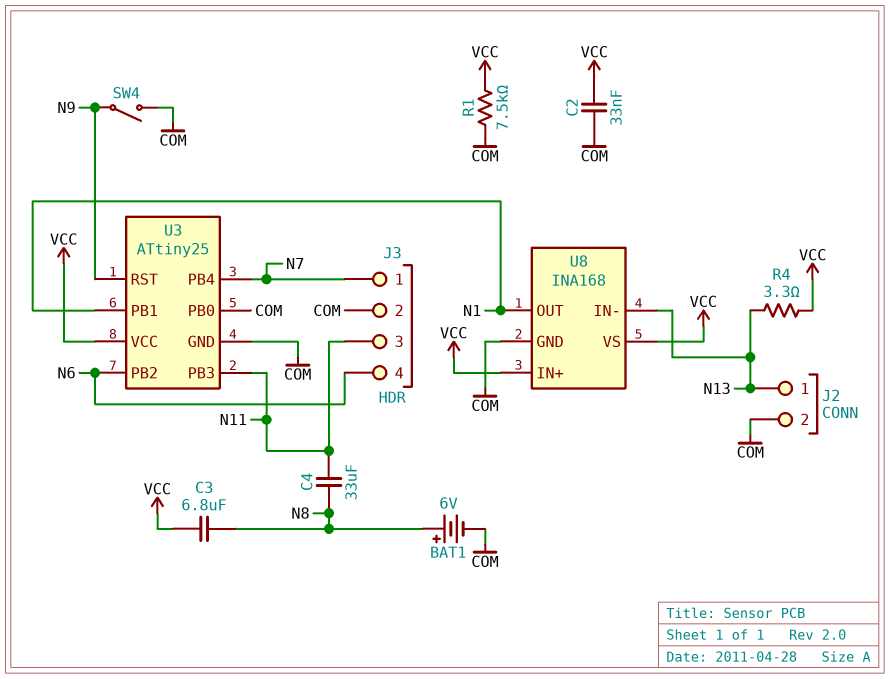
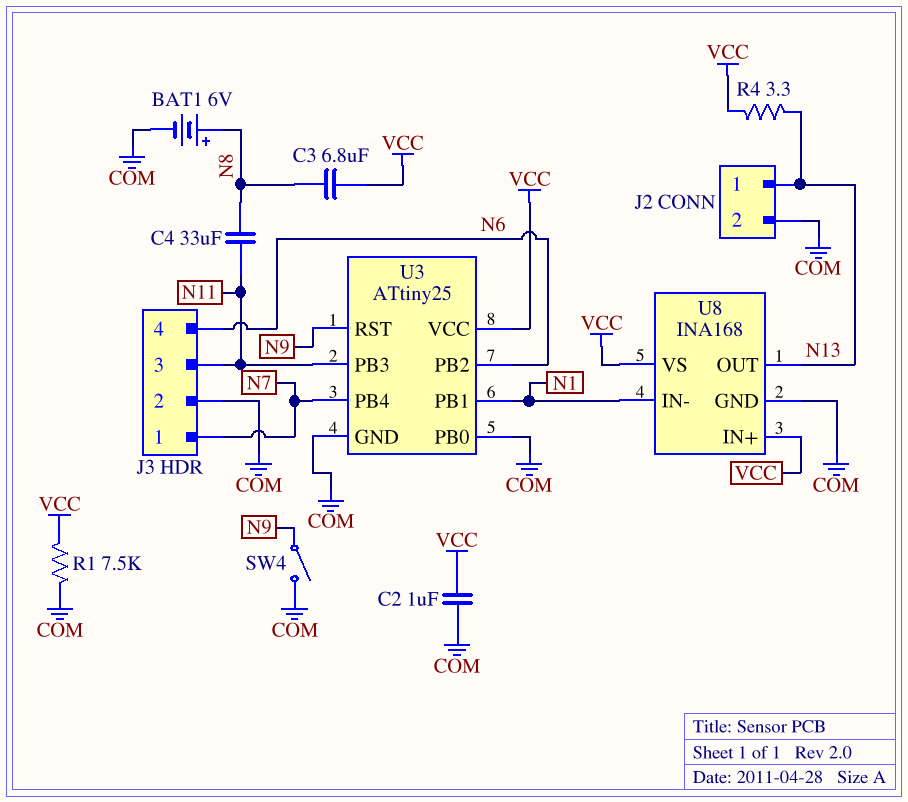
C2: 33nF (COM, VCC) -> 1uF (COM, VCC)
U8 pin IN-: N13 -> N1
U8 pin OUT: N1 -> N13

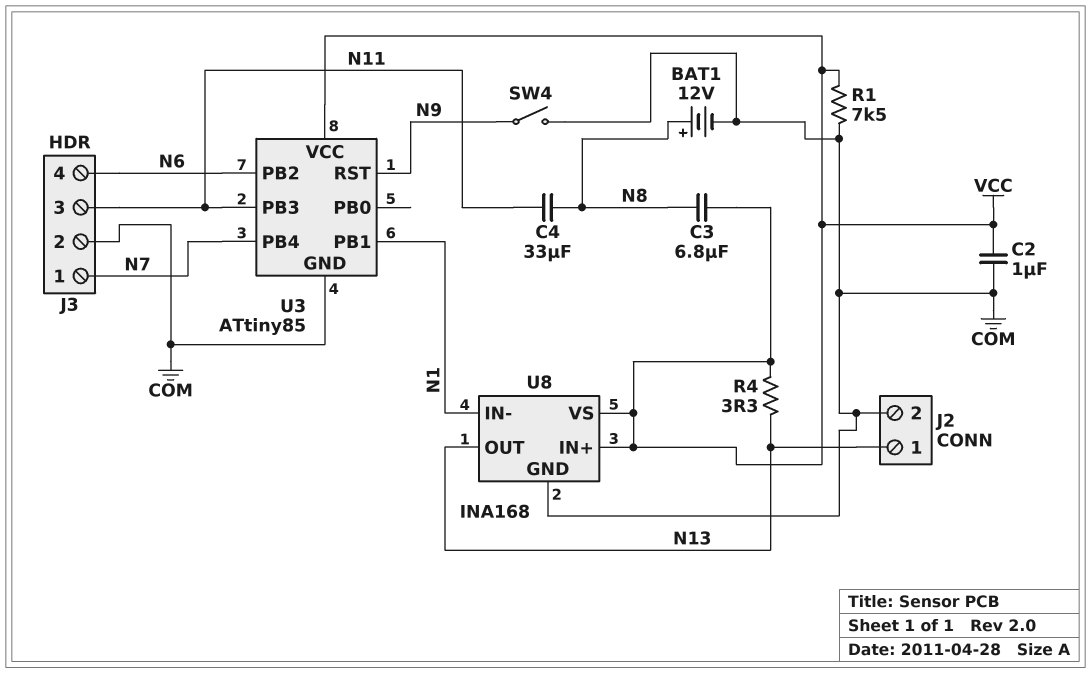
BAT1: 6V (plus N8, minus COM) -> 12V (plus N8, minus COM)
U3: ATtiny25 -> ATtiny85
U3 pin PB0: COM -> none

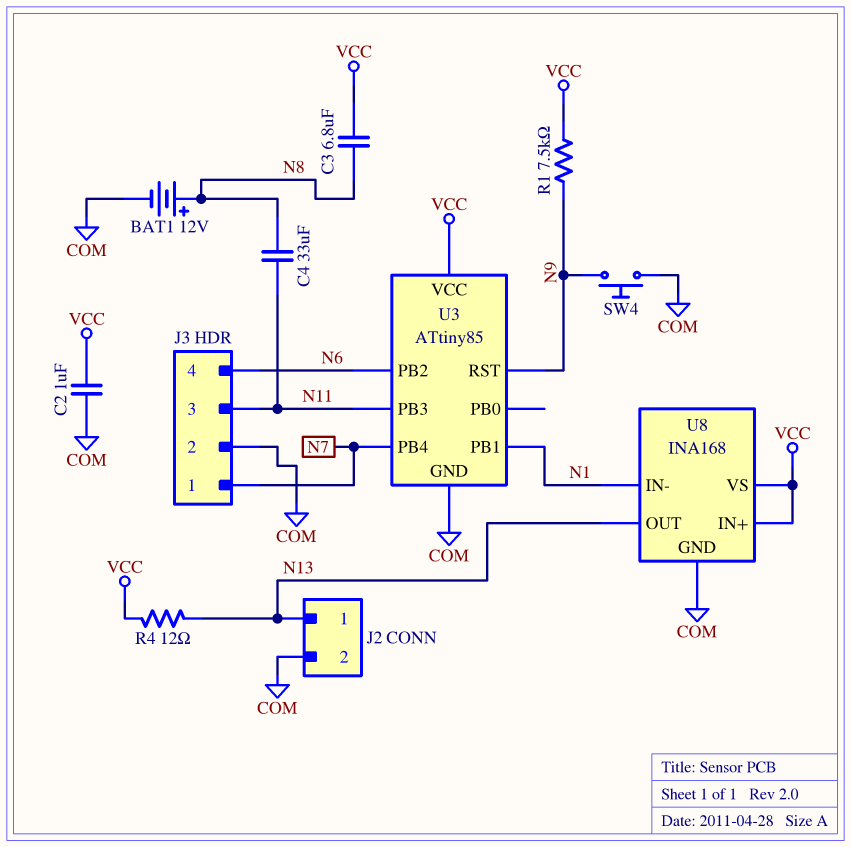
R1: 7.5k (COM, VCC) -> 7.5k (N9, VCC)
R4: 3.3 (N13, VCC) -> 12 (N13, VCC)
SW4: switch (COM, N9) -> button (COM, N9)

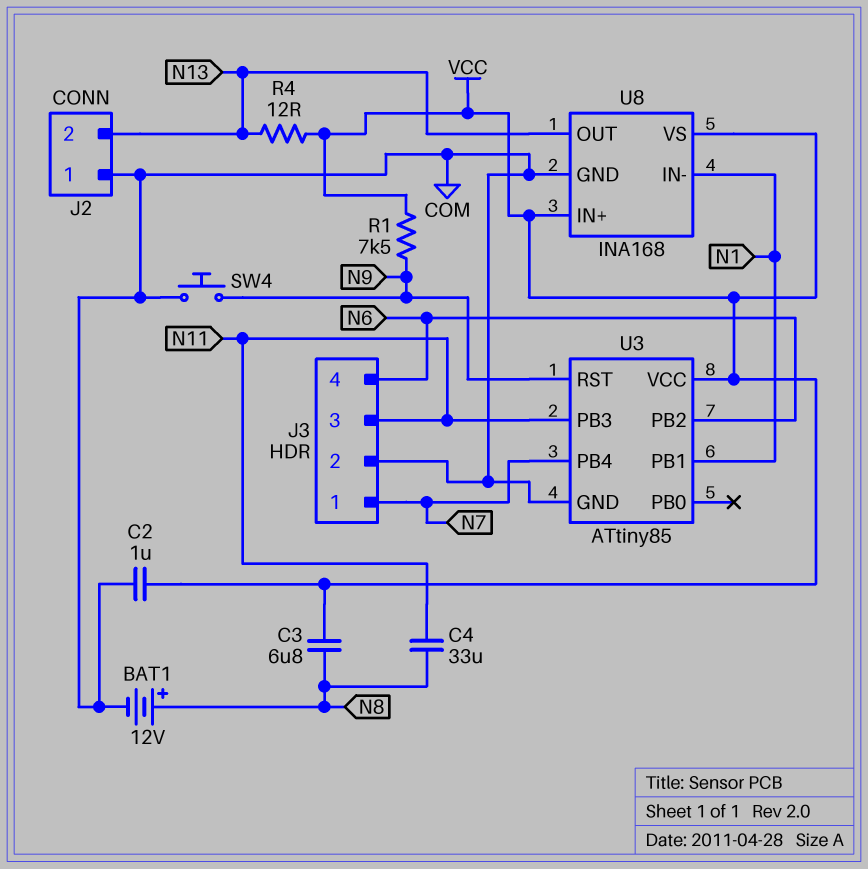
J2 pin 1: N13 -> COM
J2 pin 2: COM -> N13

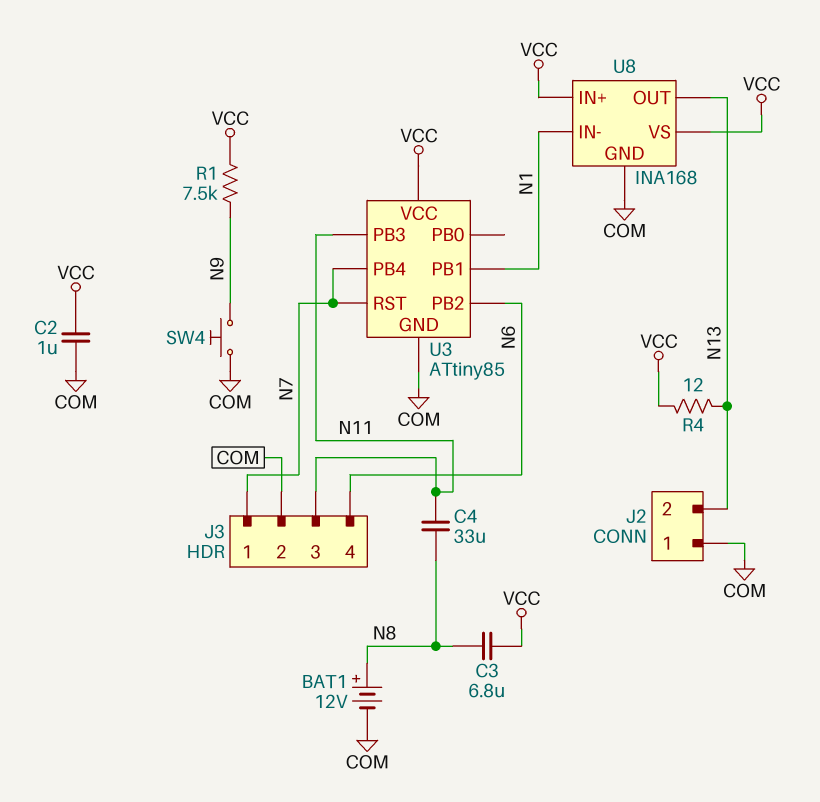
U3 pin RST: N9 -> N7

